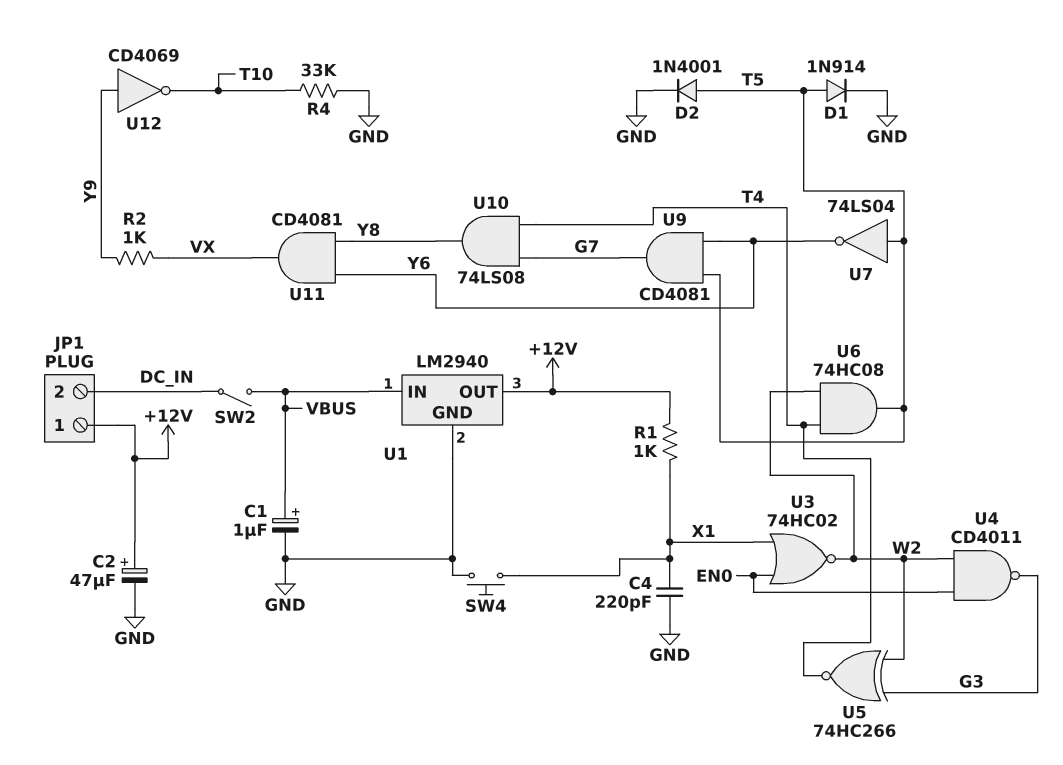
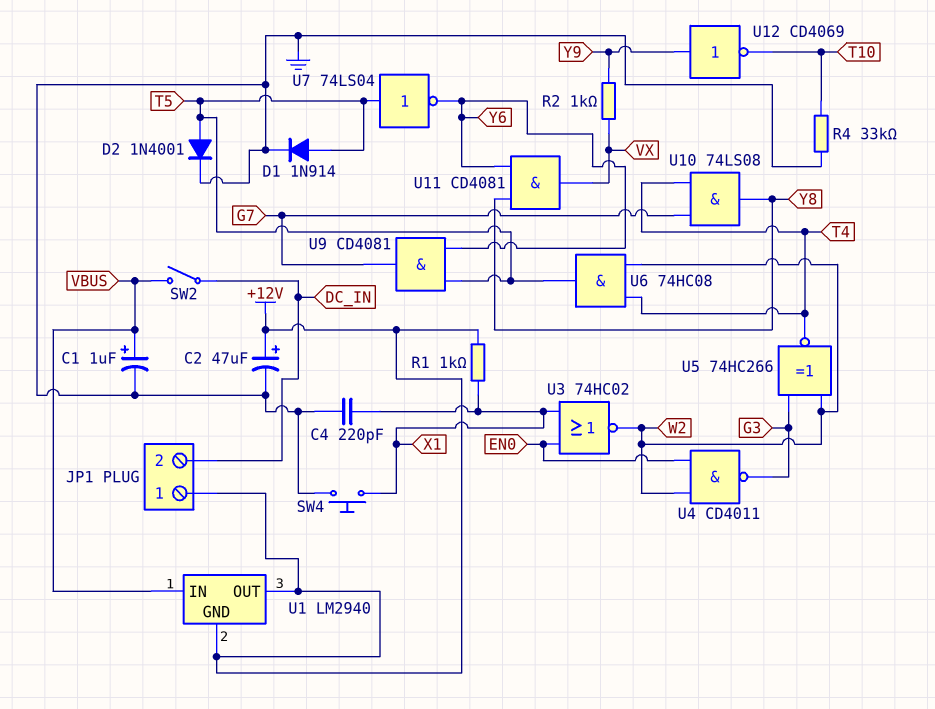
U1 pin GND: GND -> +12V

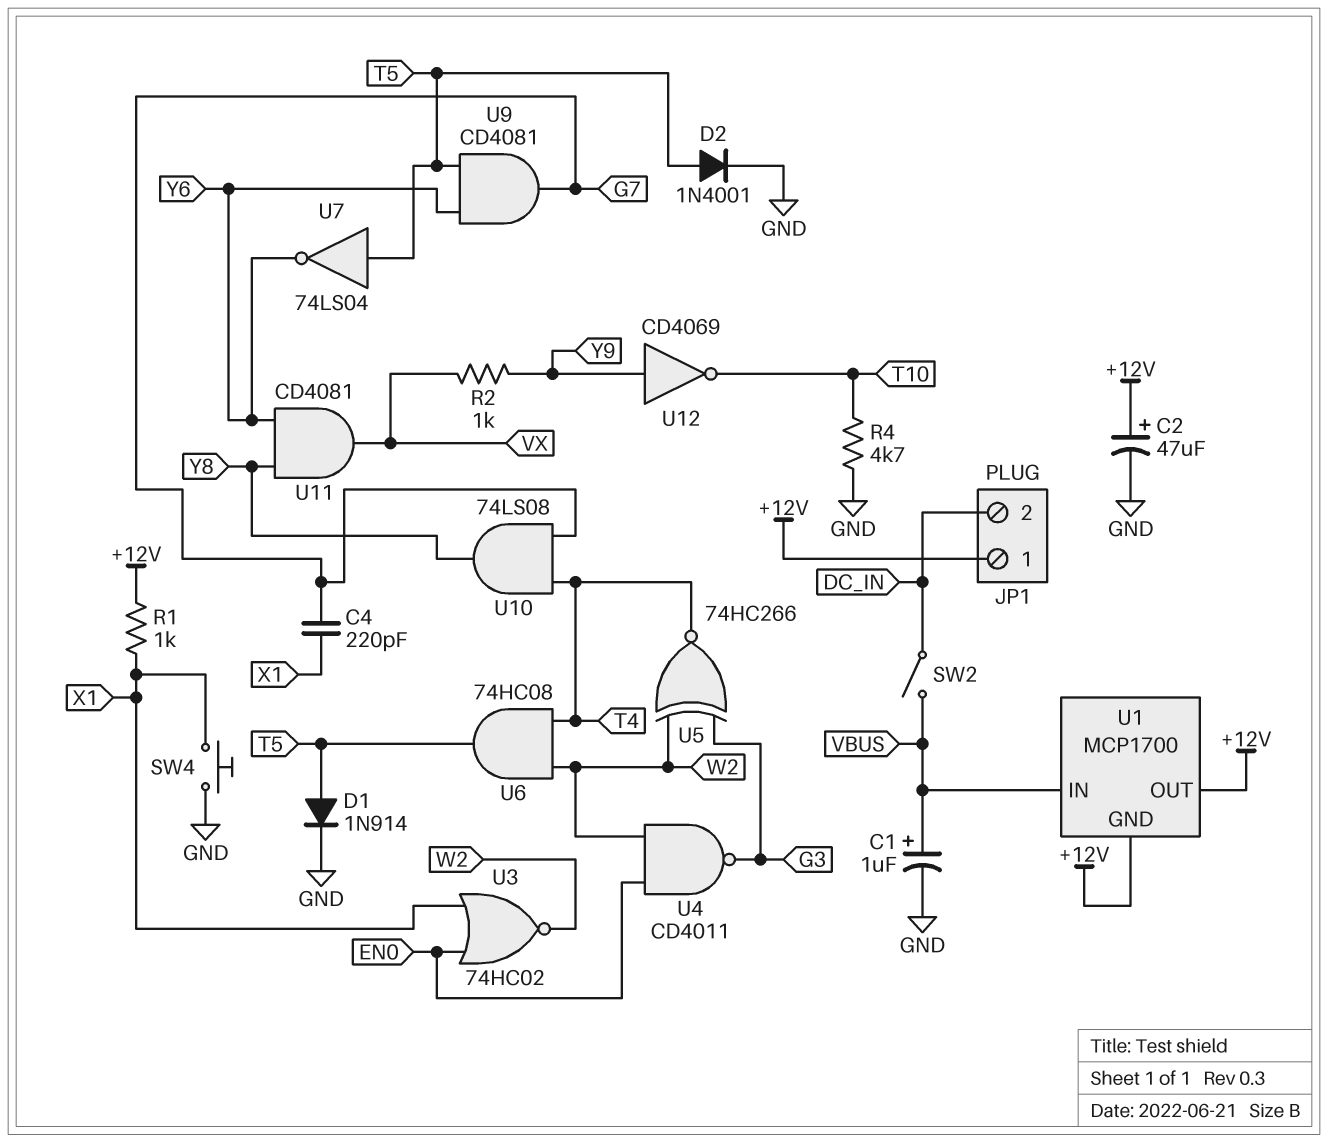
C4: 220pF (GND, X1) -> 220pF (G7, X1)
R4: 33k (GND, T10) -> 4.7k (GND, T10)
U1: LM2940 -> MCP1700

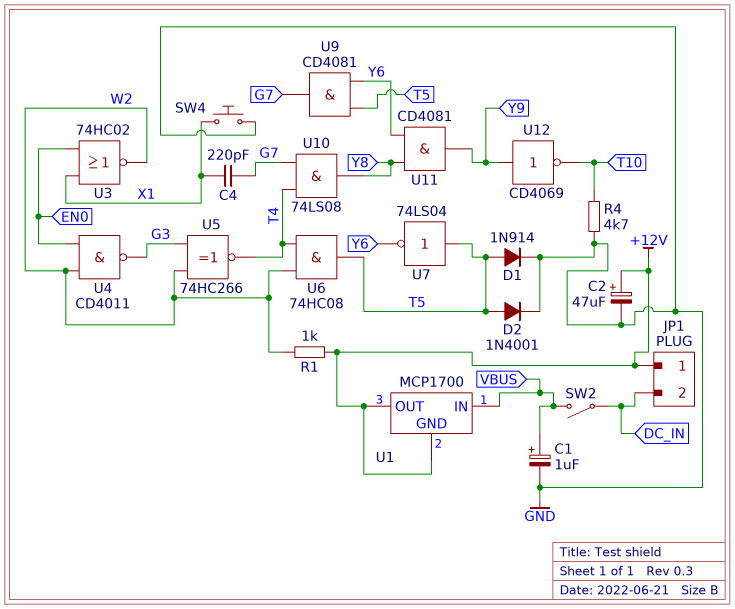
R1: 1k (+12V, X1) -> 1k (+12V, W2)
R2: 1k (VX, Y9) -> none
U11: AND CD4081 (in Y6, in Y8, out VX) -> AND CD4081 (in Y6, in Y8, out Y9)

